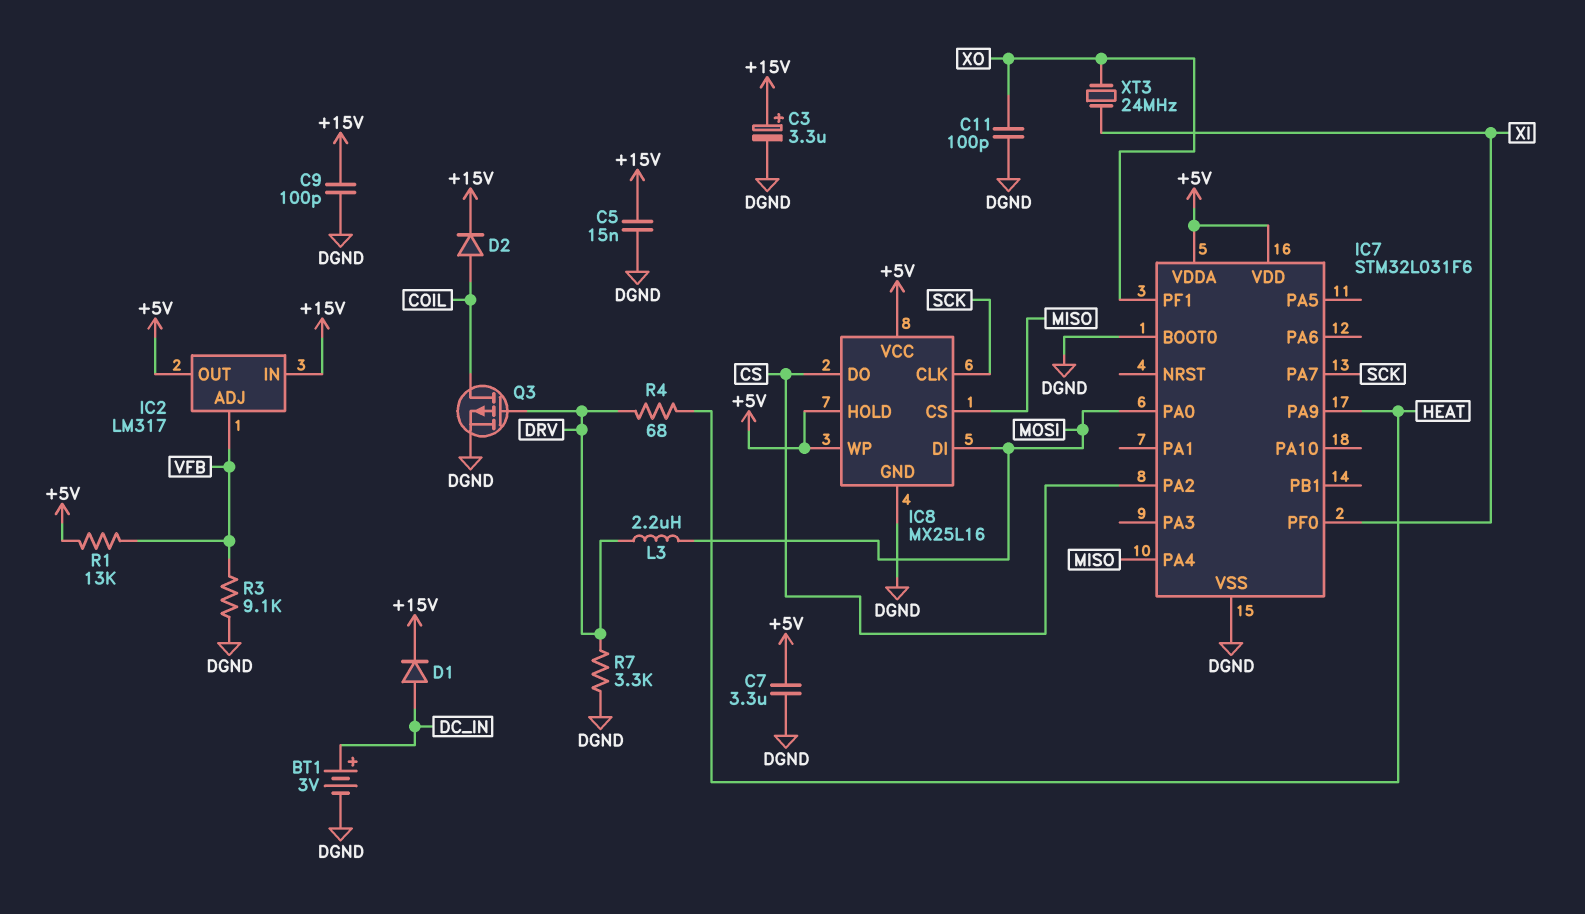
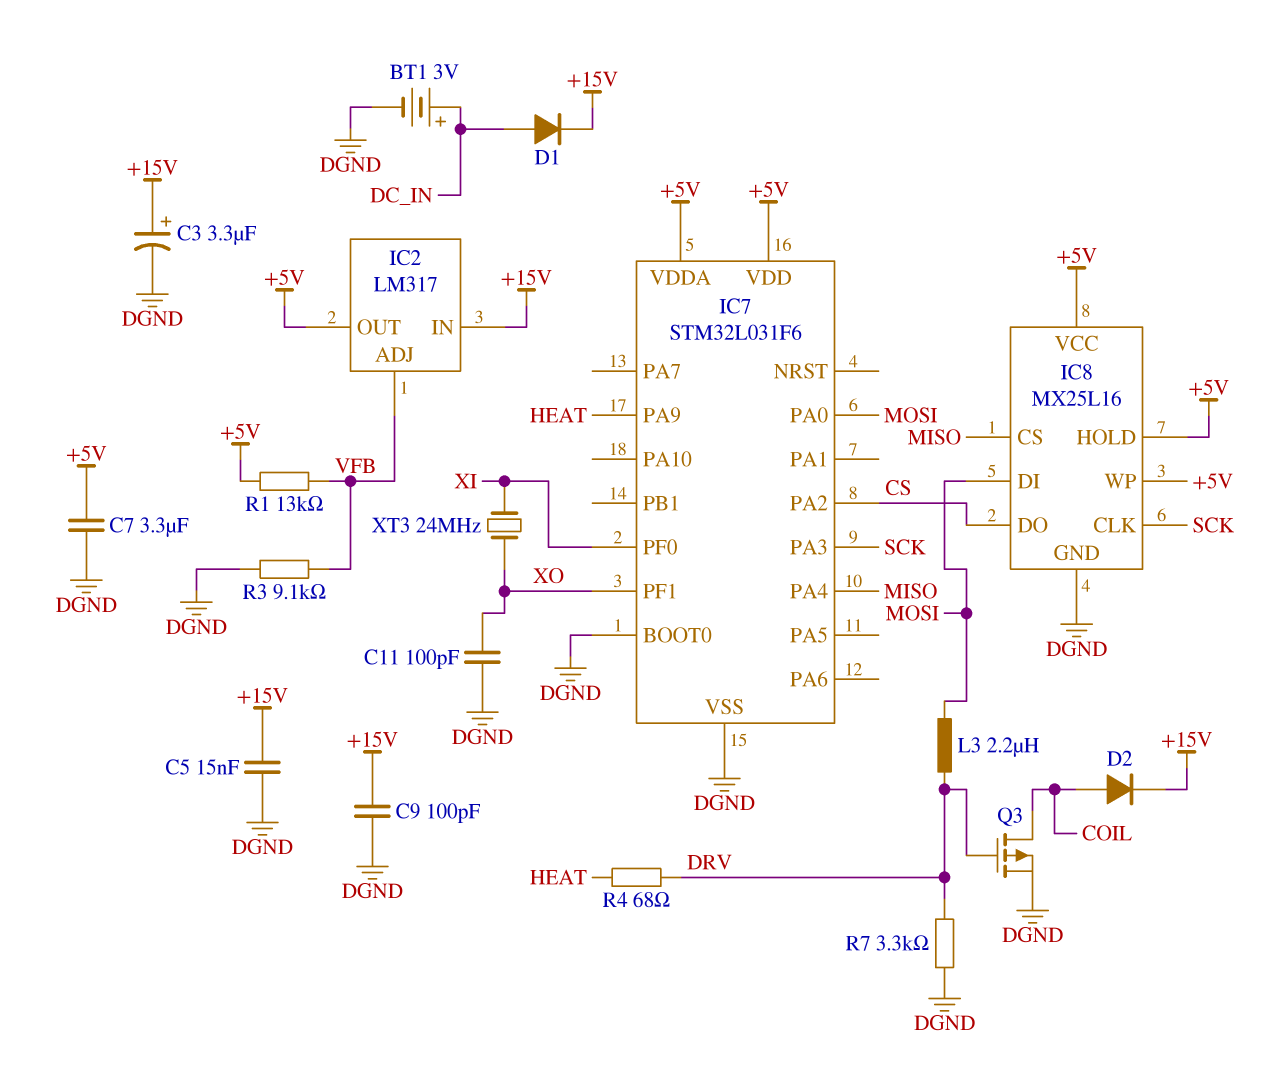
IC7 pin PA3: none -> SCK
IC7 pin PA7: SCK -> none

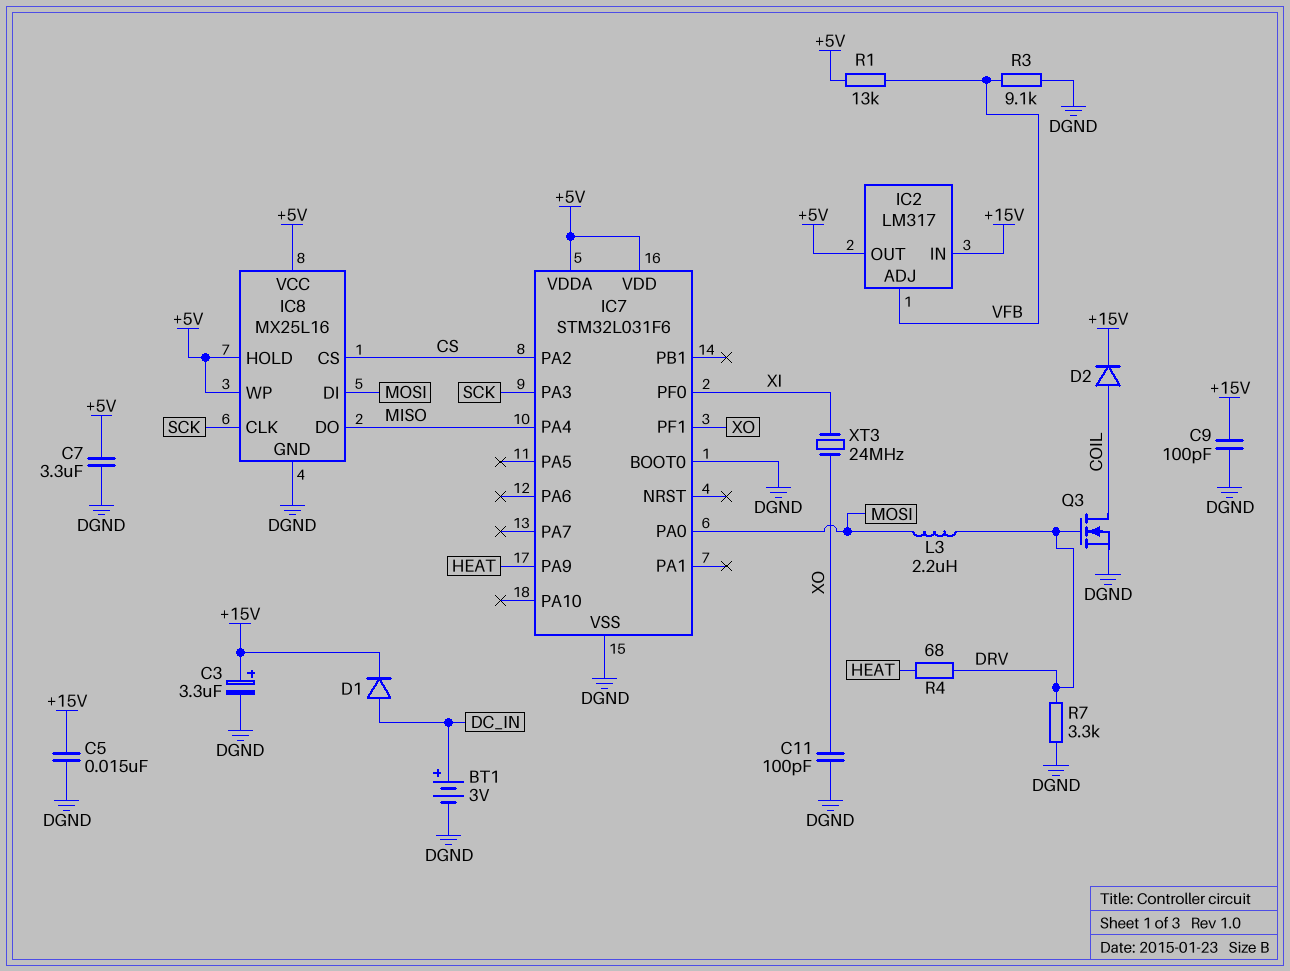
IC8 pin CS: MISO -> CS
IC8 pin DO: CS -> MISO
Q3: PMOS (G DRV, D COIL, S DGND) -> NMOS (G DRV, D COIL, S DGND)

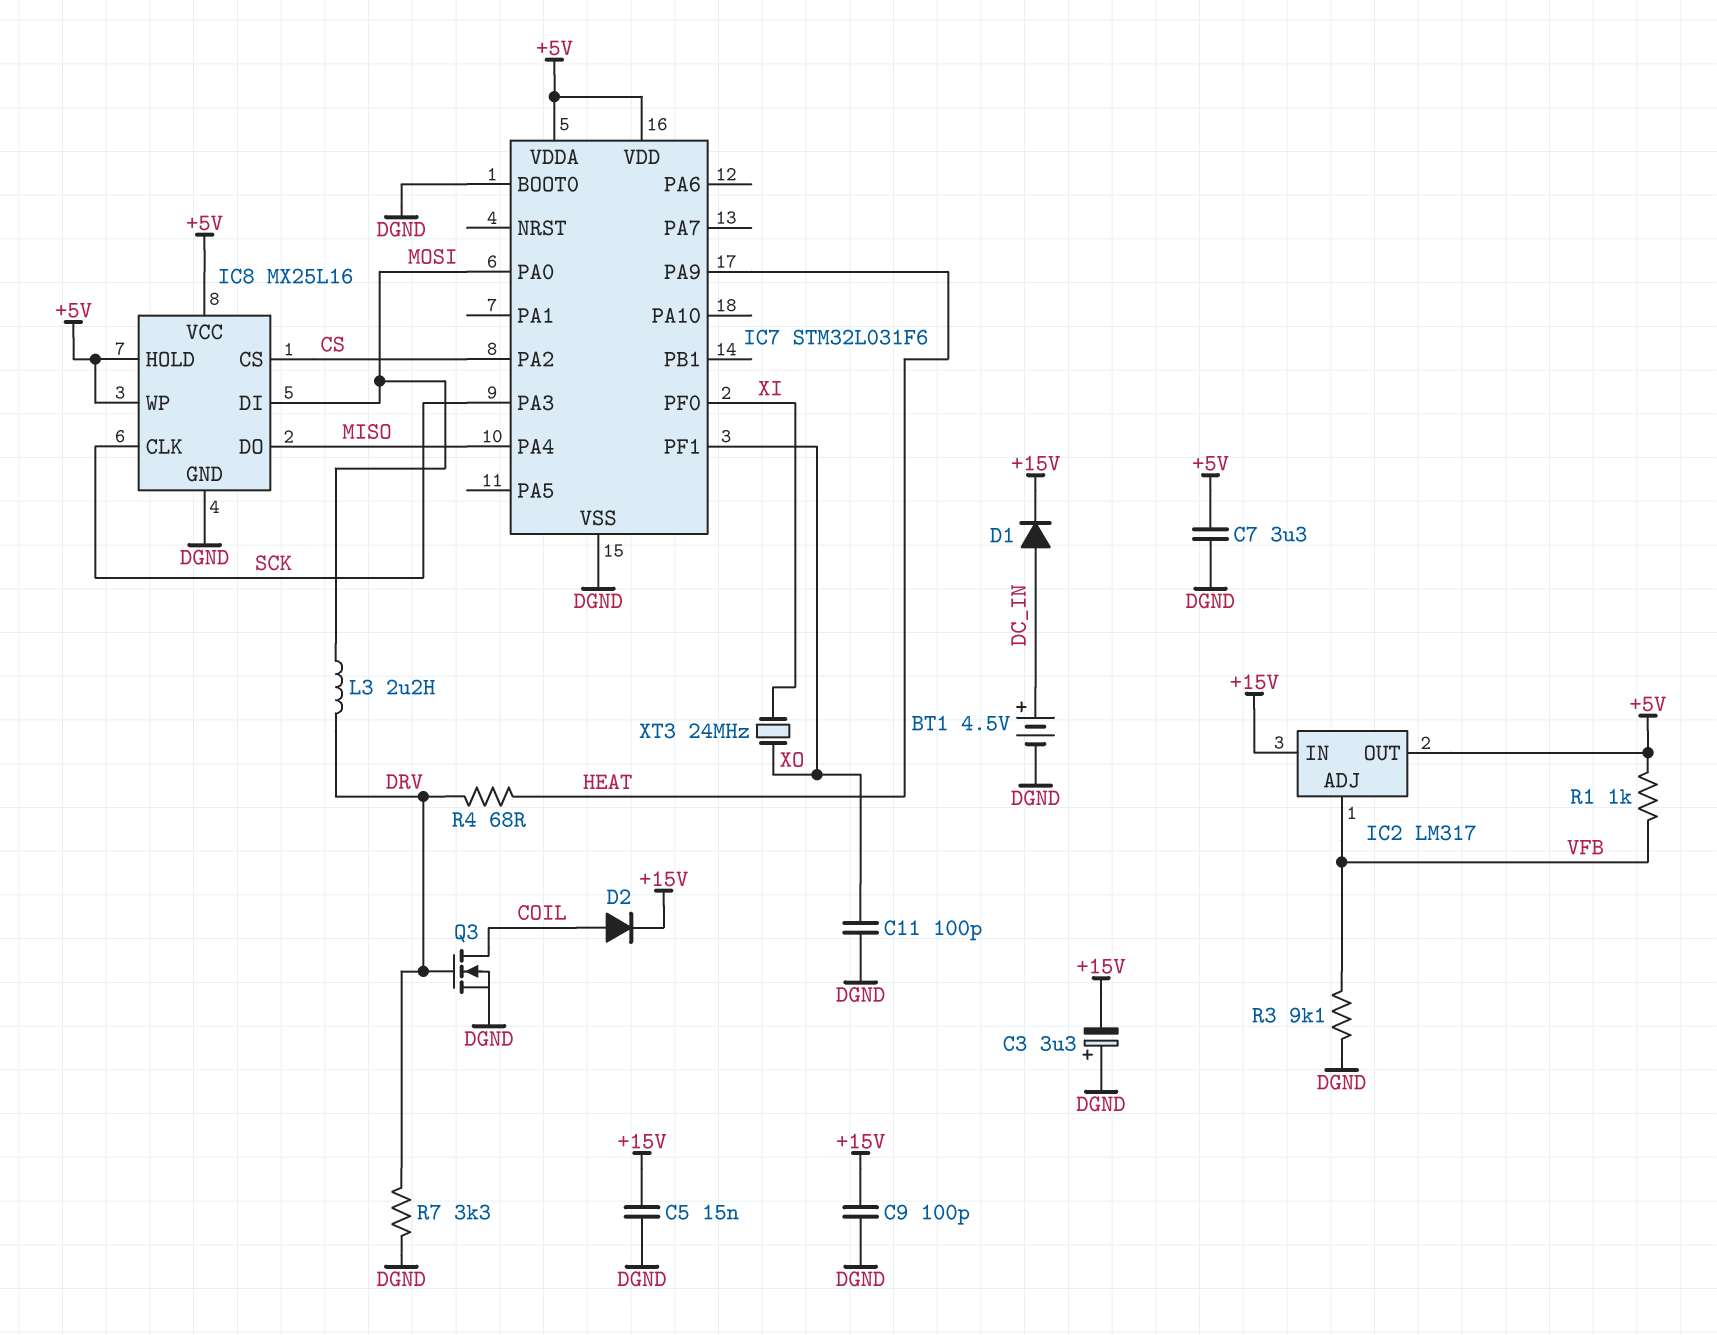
BT1: 3V (plus DC_IN, minus DGND) -> 4.5V (plus DC_IN, minus DGND)
C3: 3.3uF (plus +15V, minus DGND) -> 3.3uF (plus DGND, minus +15V)
R1: 13k (+5V, VFB) -> 1k (+5V, VFB)

